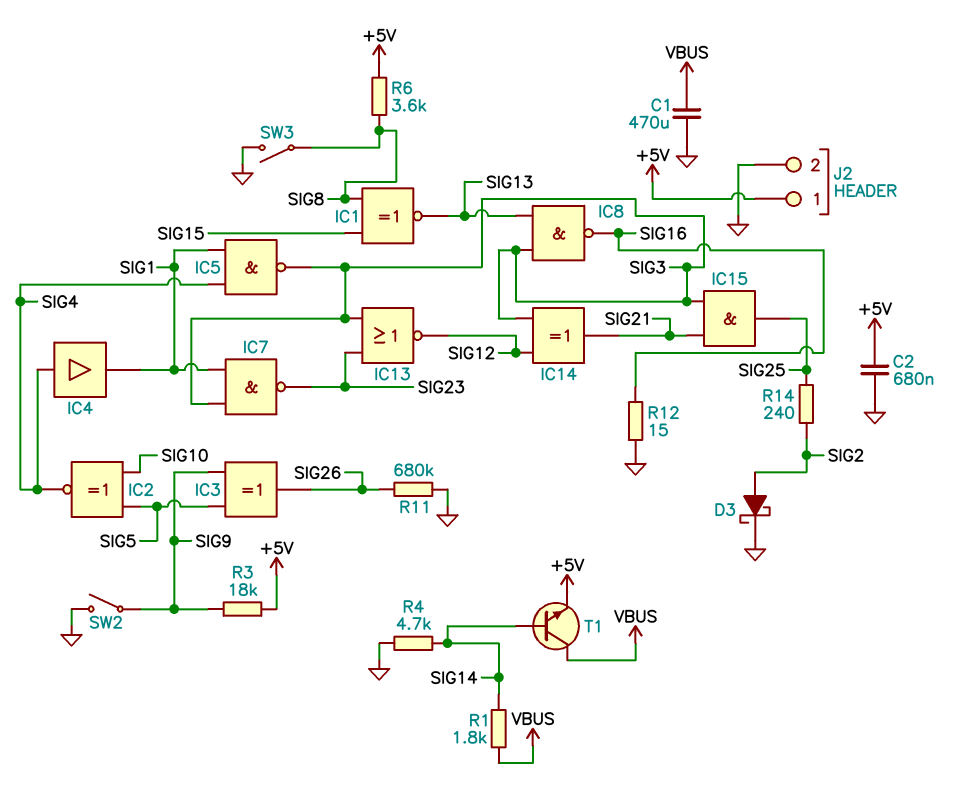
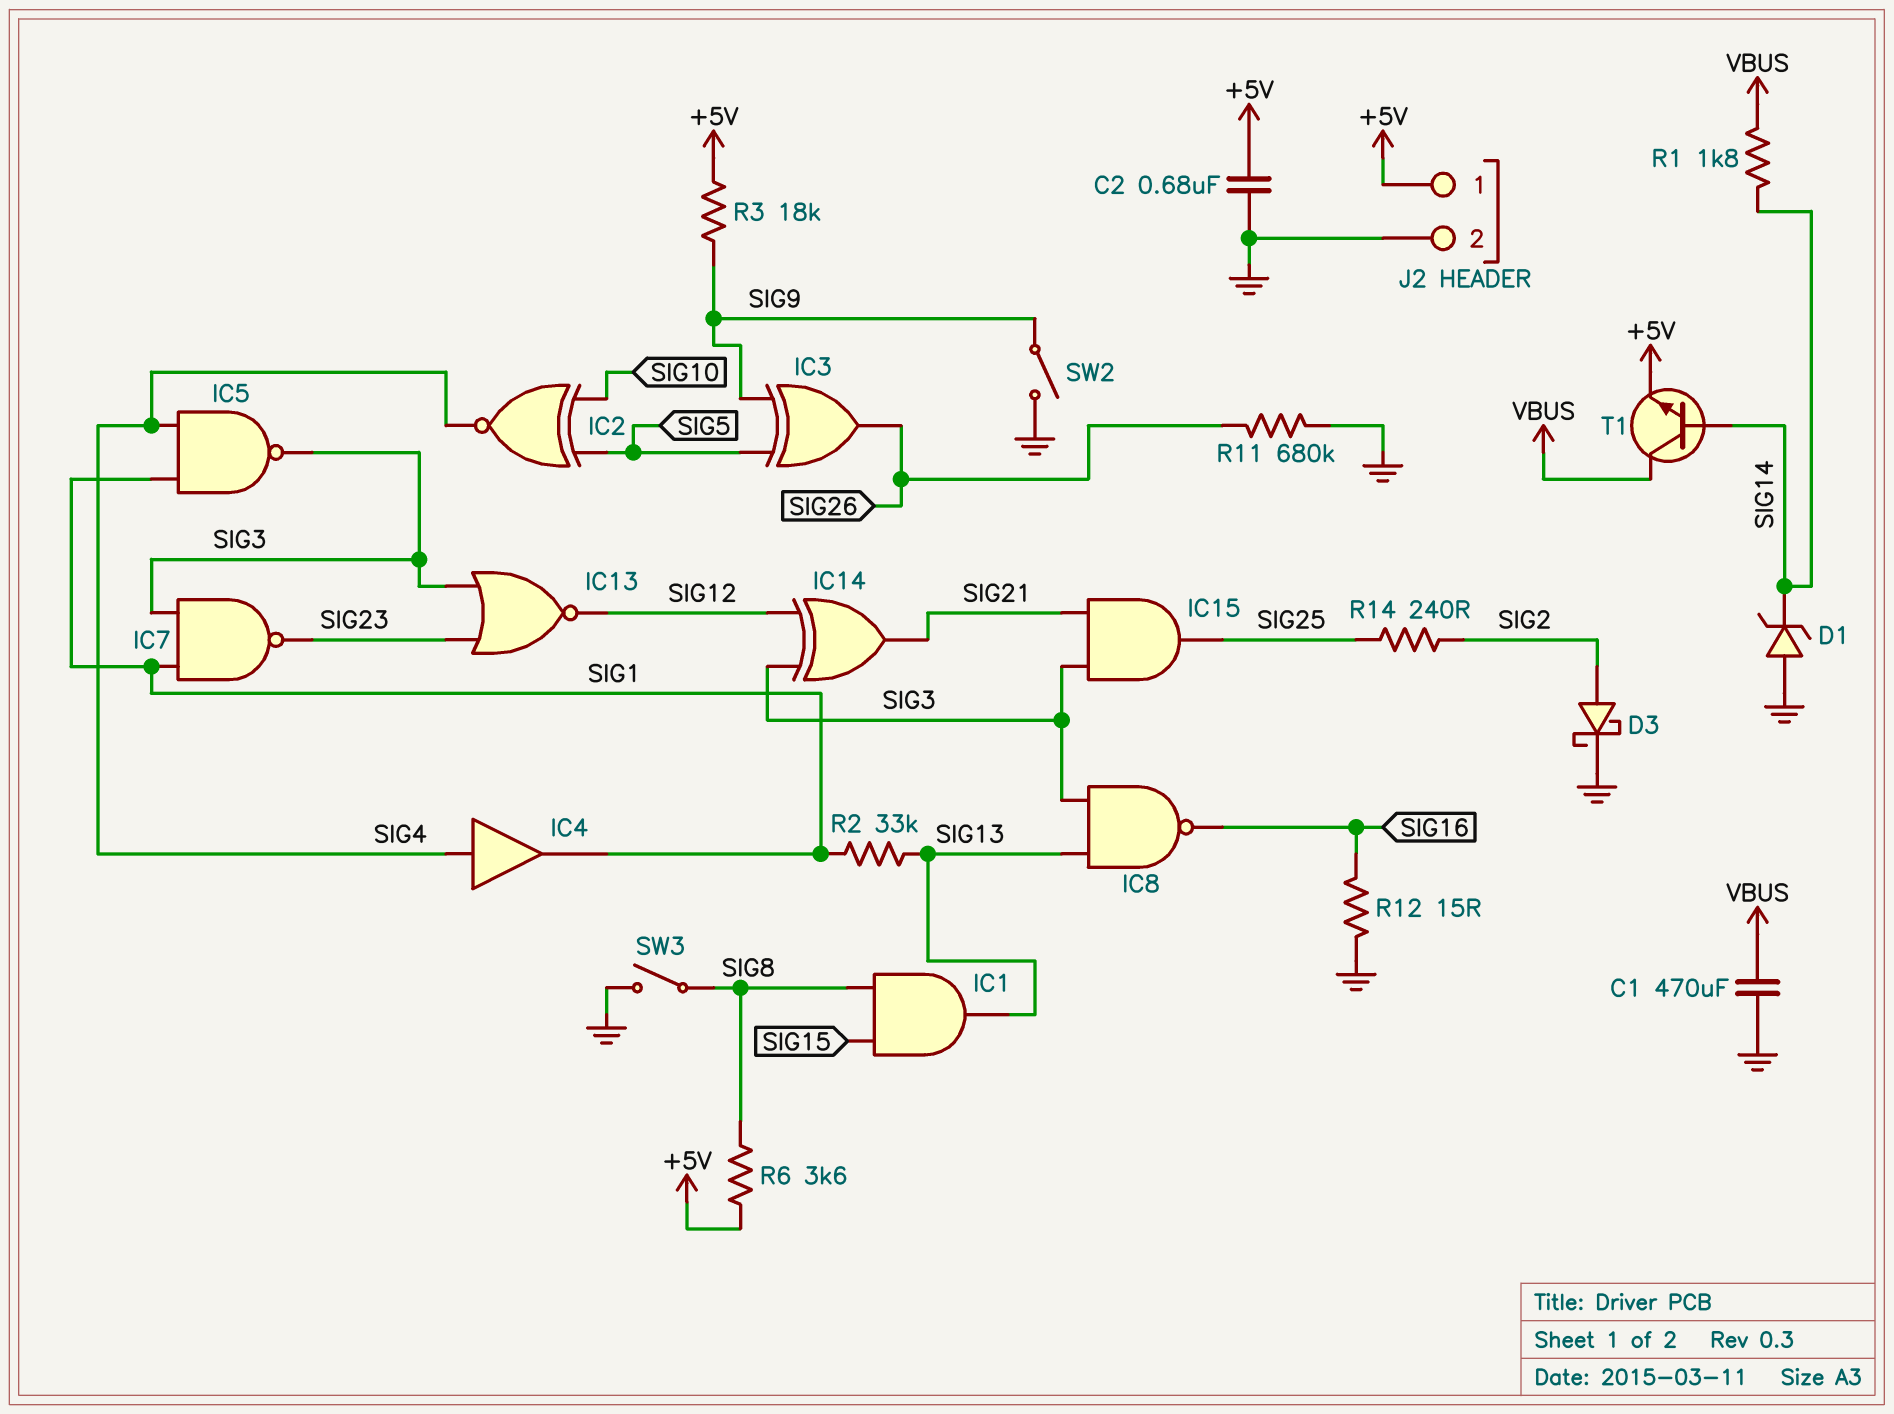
D1: none -> zener (A GND, K SIG14)
IC1: XNOR (in SIG8, in SIG15, out SIG13) -> AND (in SIG8, in SIG15, out SIG13)
R2: none -> 33k (SIG1, SIG13)
R4: 4.7k (GND, SIG14) -> none

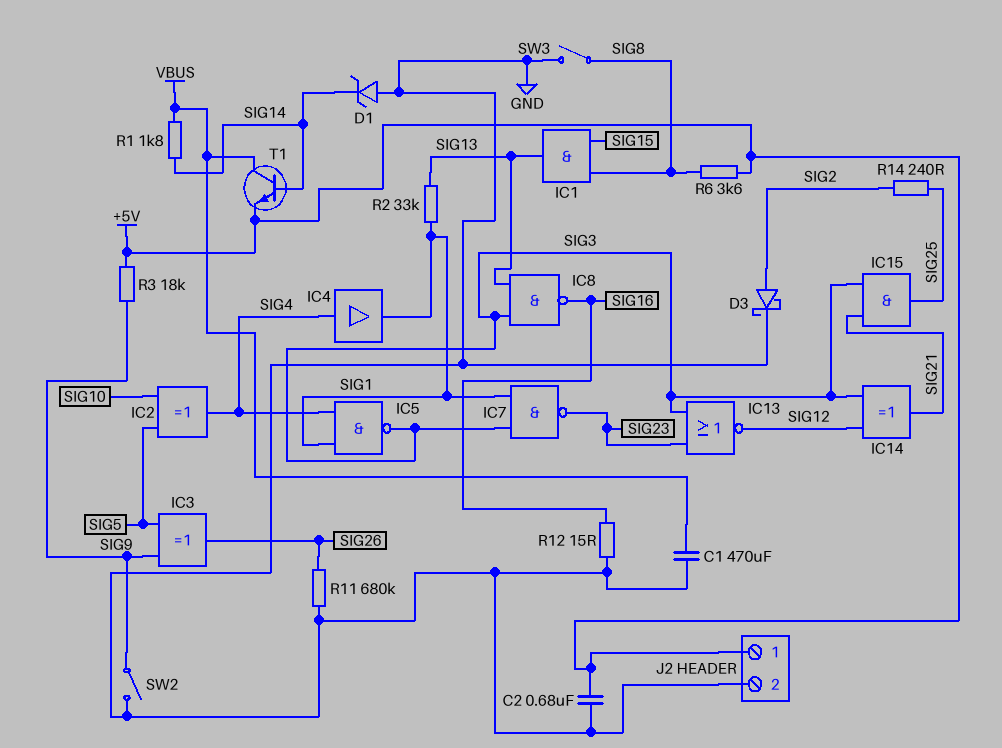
IC2: XNOR (in SIG5, in SIG10, out SIG4) -> XOR (in SIG5, in SIG10, out SIG4)

